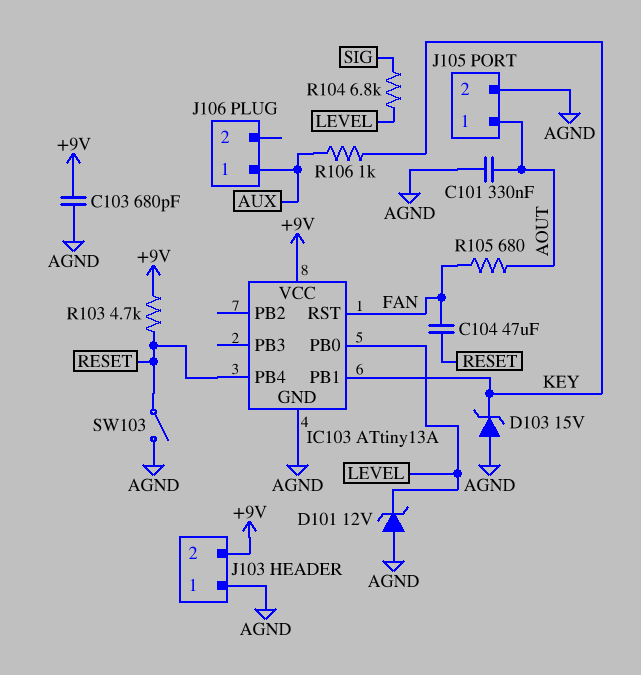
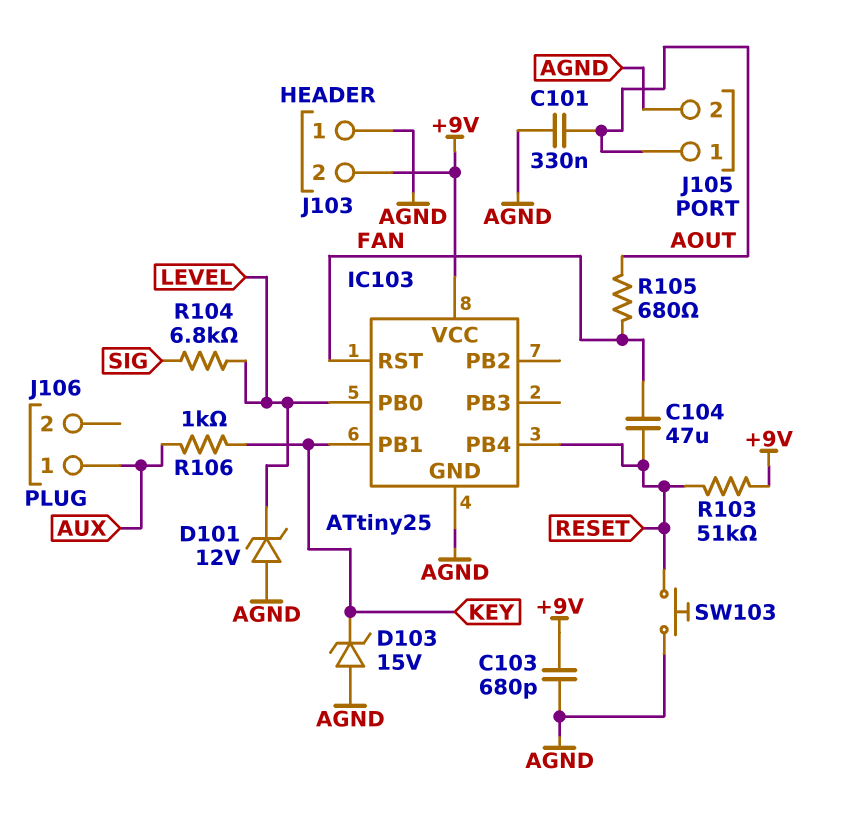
IC103: ATtiny13A -> ATtiny25
R103: 4.7k (+9V, RESET) -> 51k (+9V, RESET)
SW103: switch (AGND, RESET) -> button (AGND, RESET)

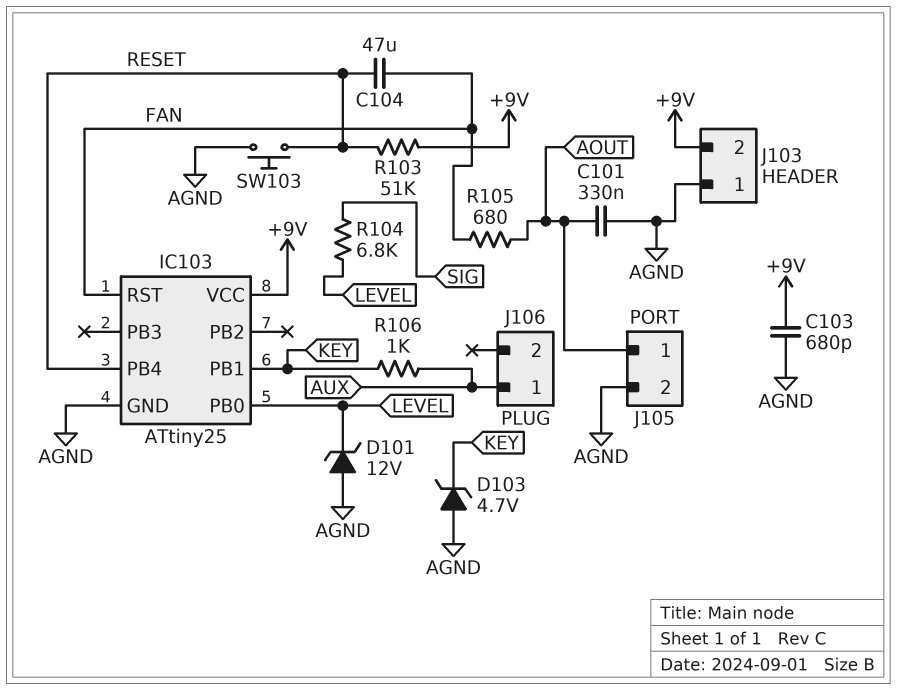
D103: zener 15V (A AGND, K KEY) -> zener 4.7V (A AGND, K KEY)

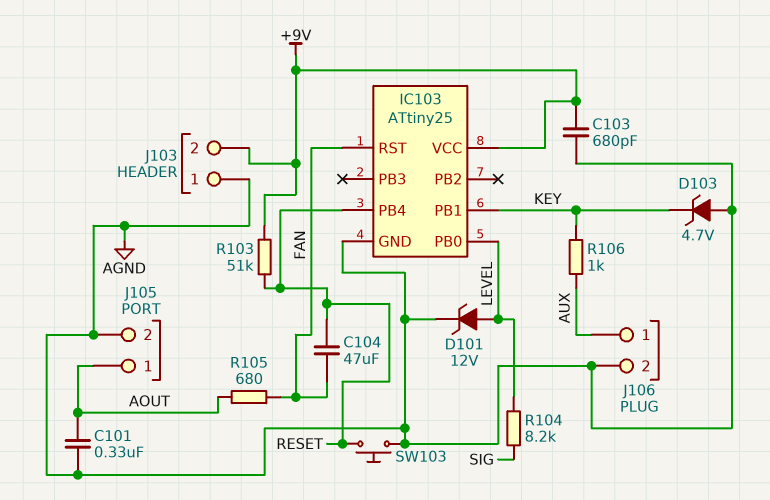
D101: zener 12V (A AGND, K LEVEL) -> zener 12V (A LEVEL, K AGND)
J106 pin 2: none -> AGND
R104: 6.8k (LEVEL, SIG) -> 8.2k (LEVEL, SIG)

